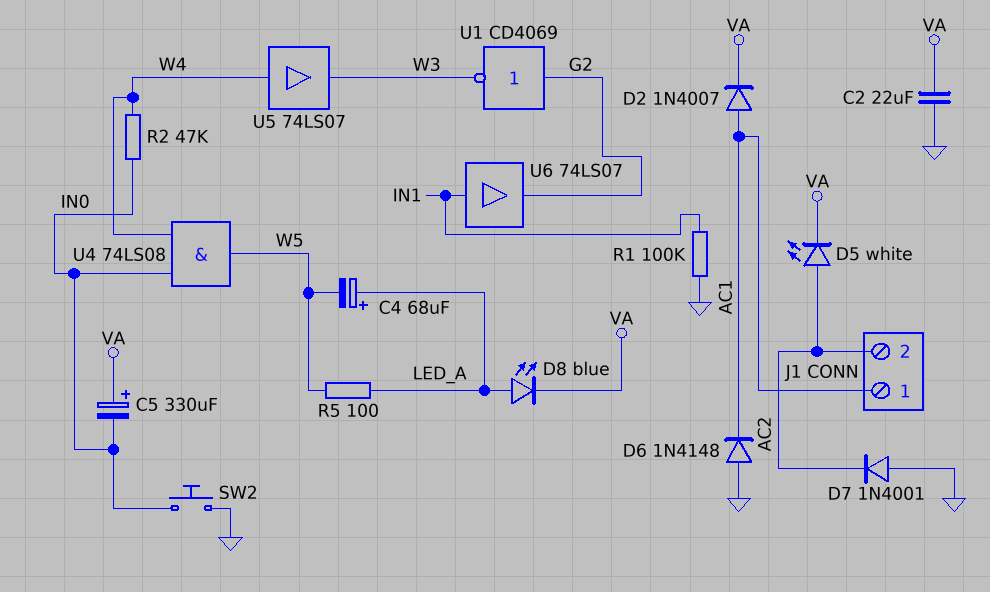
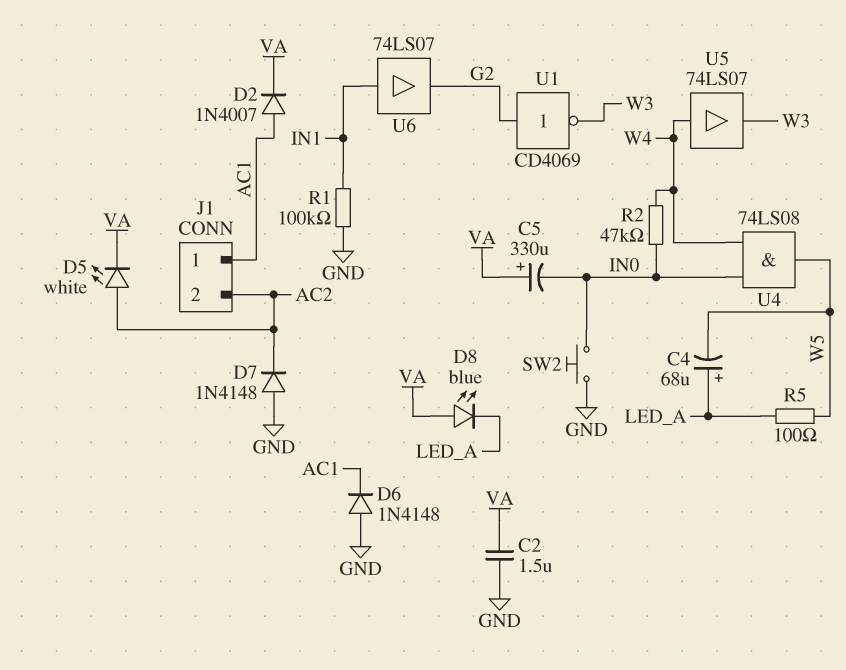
C2: 22uF (GND, VA) -> 1.5uF (GND, VA)
D7: diode 1N4001 (A GND, K AC2) -> diode 1N4148 (A GND, K AC2)
D8: LED blue (A LED_A, K VA) -> LED blue (A VA, K LED_A)

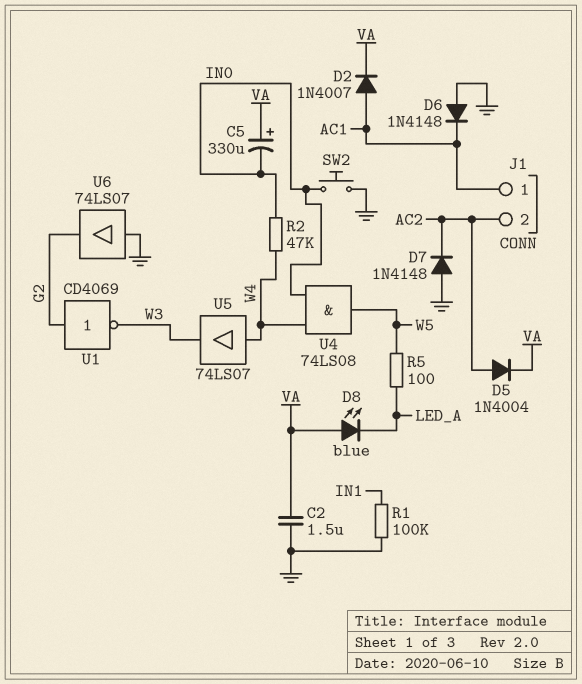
C4: 68uF (plus LED_A, minus W5) -> none
D5: LED white (A AC2, K VA) -> diode 1N4004 (A AC2, K VA)
U6: buffer 74LS07 (in IN1, out G2) -> buffer 74LS07 (in GND, out G2)

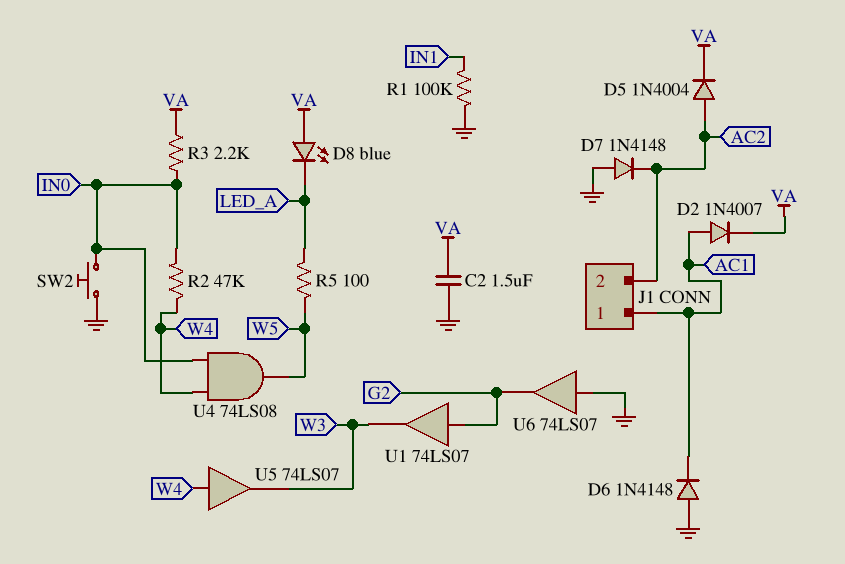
C5: 330uF (plus VA, minus IN0) -> none
R3: none -> 2.2k (IN0, VA)
U1: NOT CD4069 (in G2, out W3) -> buffer 74LS07 (in G2, out W3)

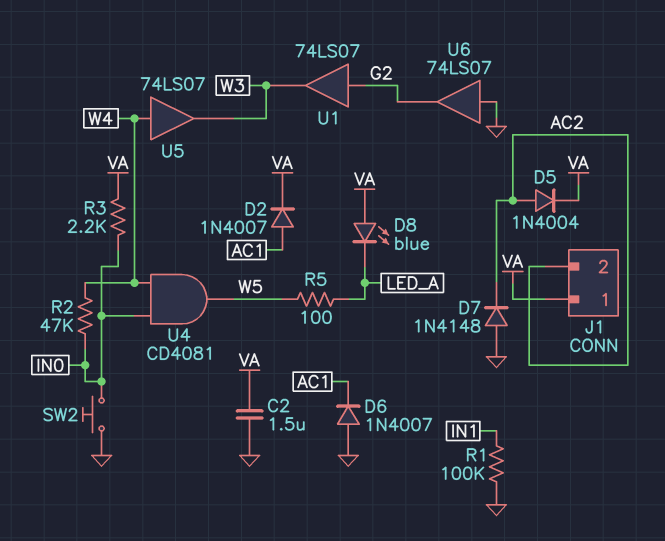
D6: diode 1N4148 (A GND, K AC1) -> diode 1N4007 (A GND, K AC1)
J1 pin 1: AC1 -> VA
U4: AND 74LS08 (in IN0, in W4, out W5) -> AND CD4081 (in IN0, in W4, out W5)

